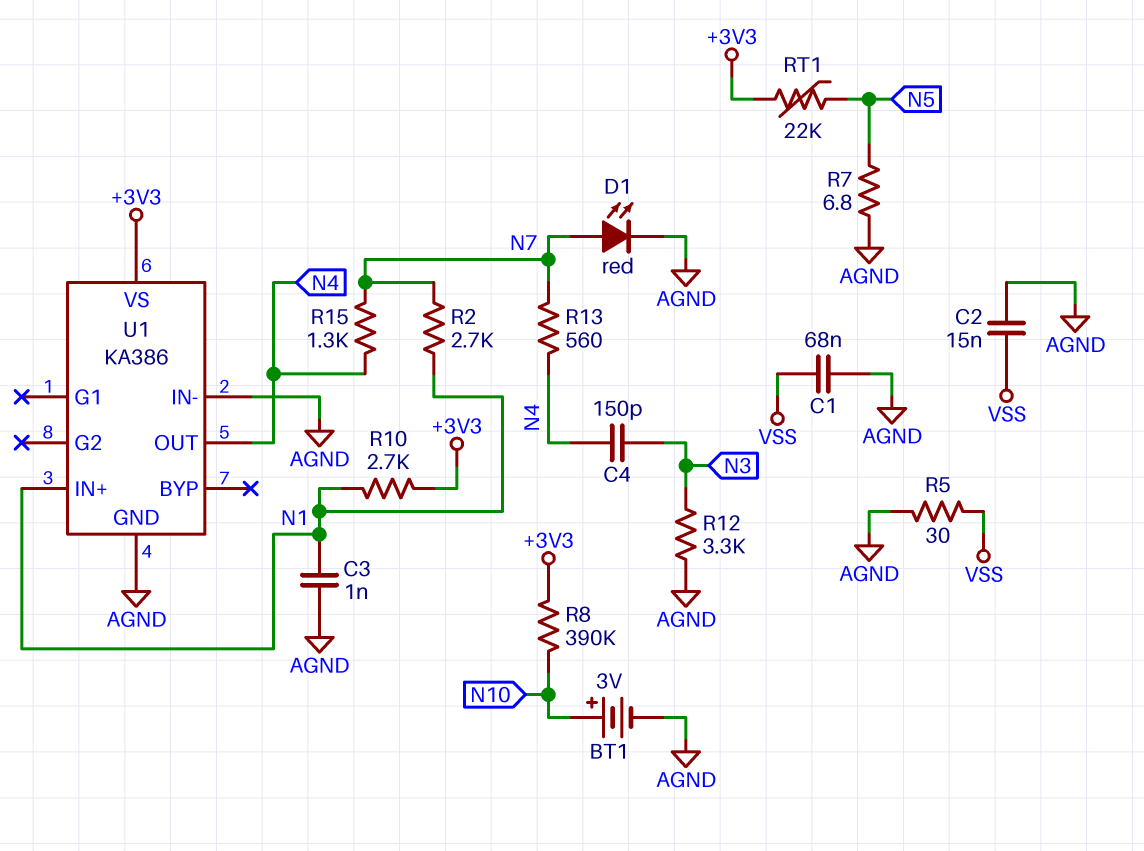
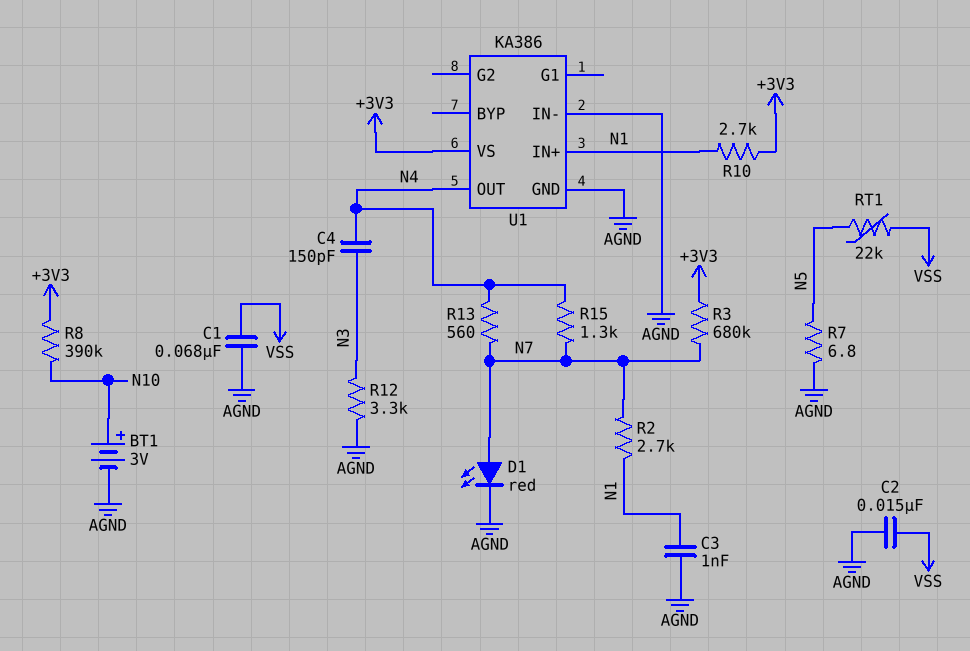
R3: none -> 680k (+3V3, N7)
R5: 30 (AGND, VSS) -> none
RT1: 22k (+3V3, N5) -> 22k (N5, VSS)

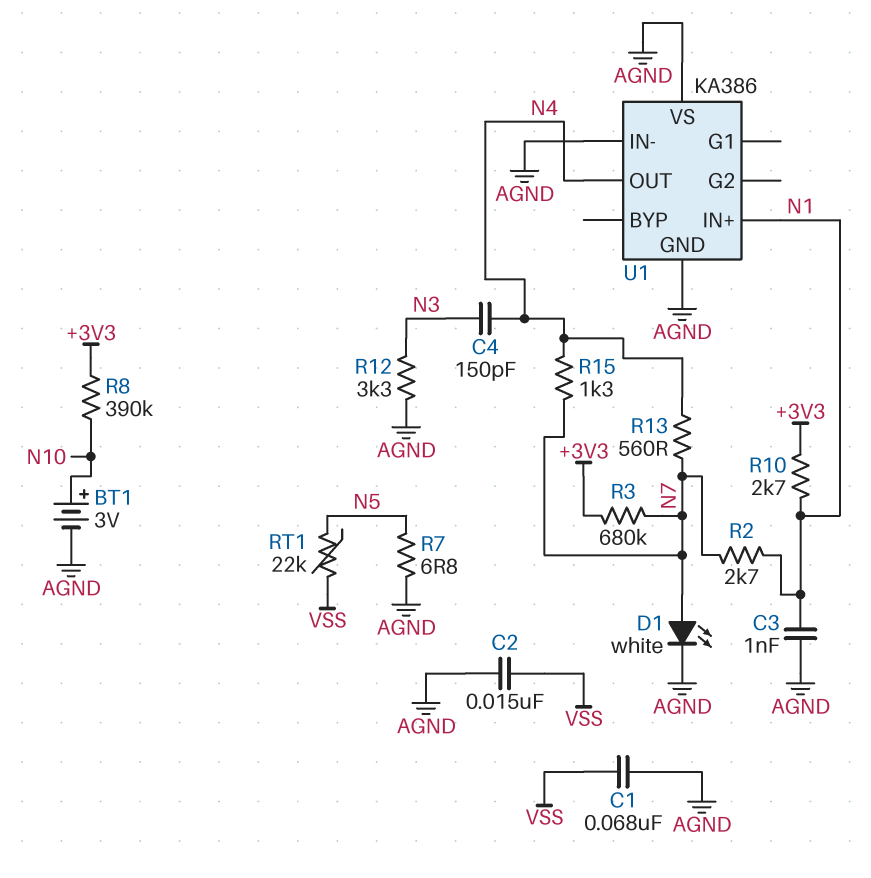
D1: LED red (A N7, K AGND) -> LED white (A N7, K AGND)
U1 pin VS: +3V3 -> AGND

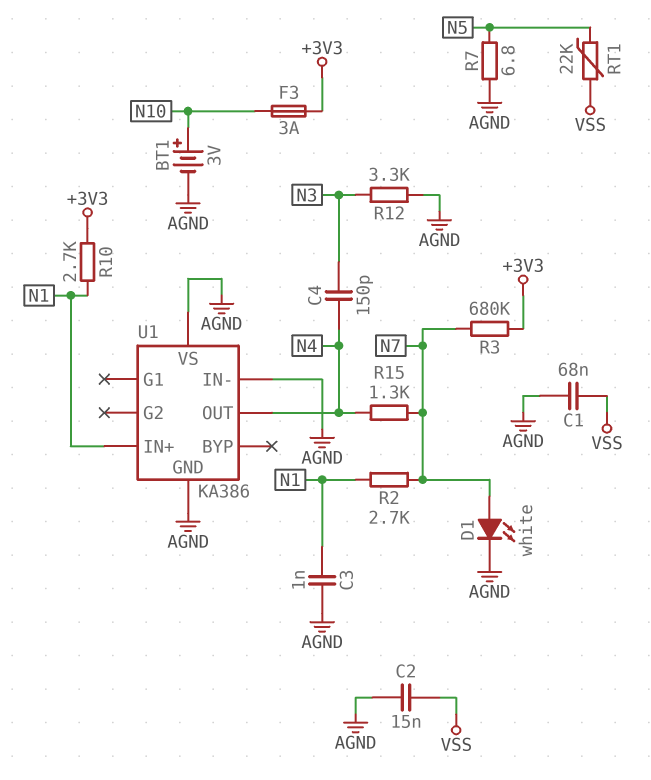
F3: none -> 3A (+3V3, N10)
R8: 390k (+3V3, N10) -> none
R13: 560 (N4, N7) -> none

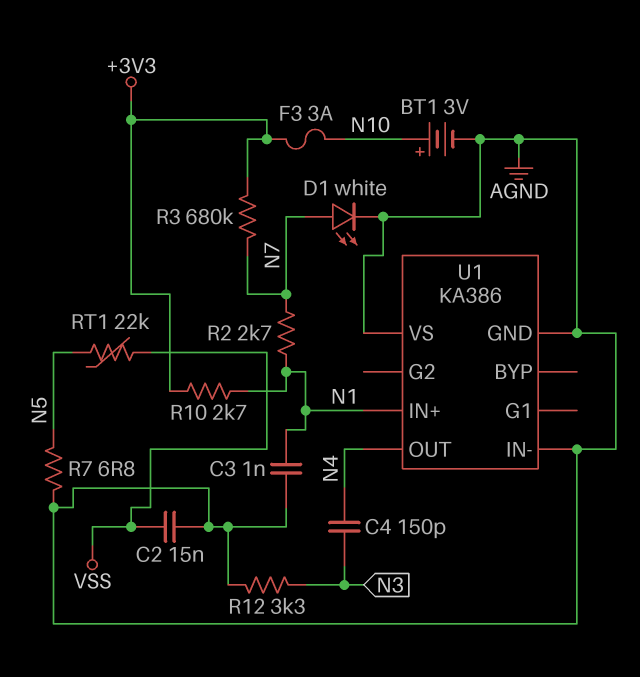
C1: 68nF (AGND, VSS) -> none
R15: 1.3k (N4, N7) -> none

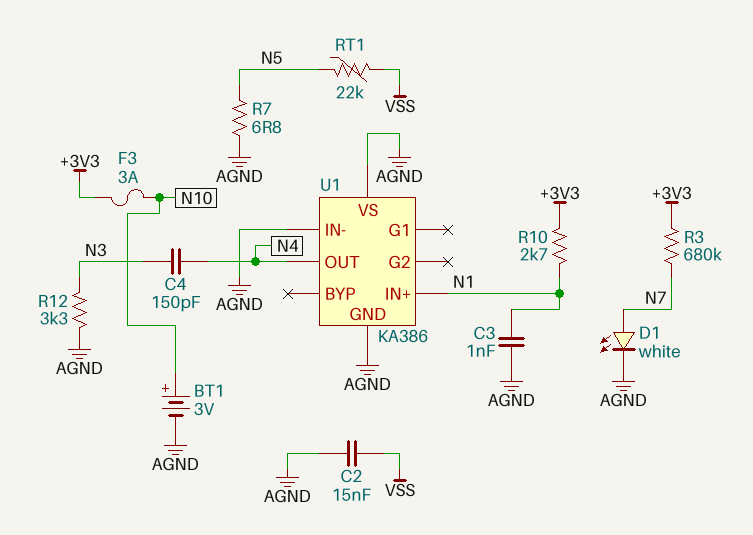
R2: 2.7k (N1, N7) -> none

